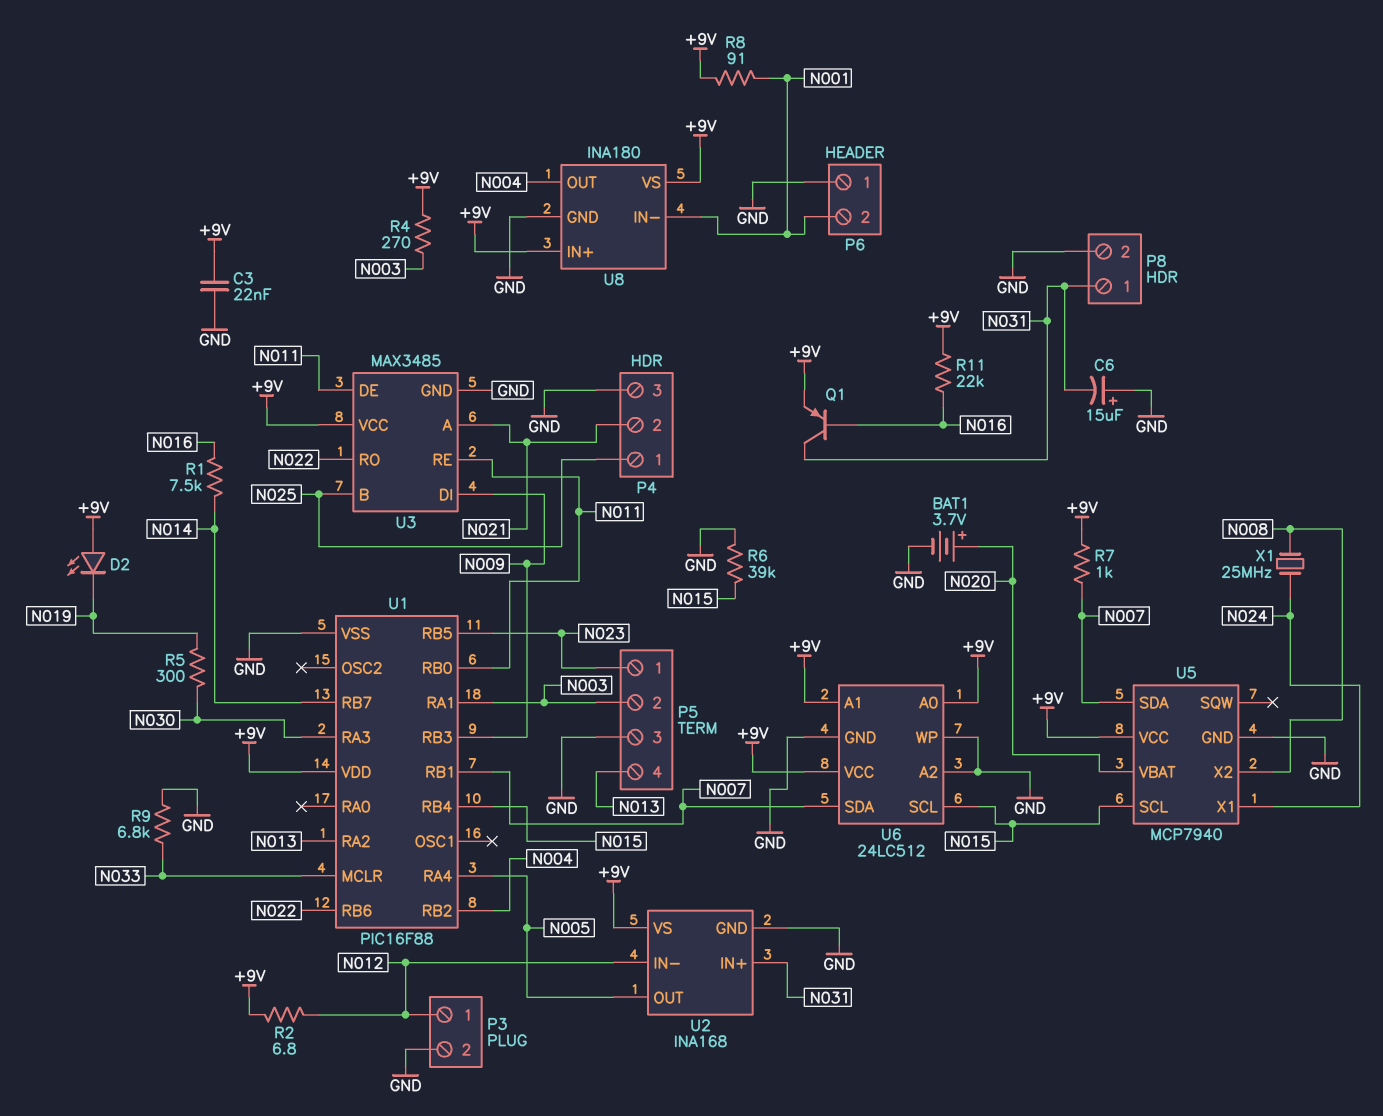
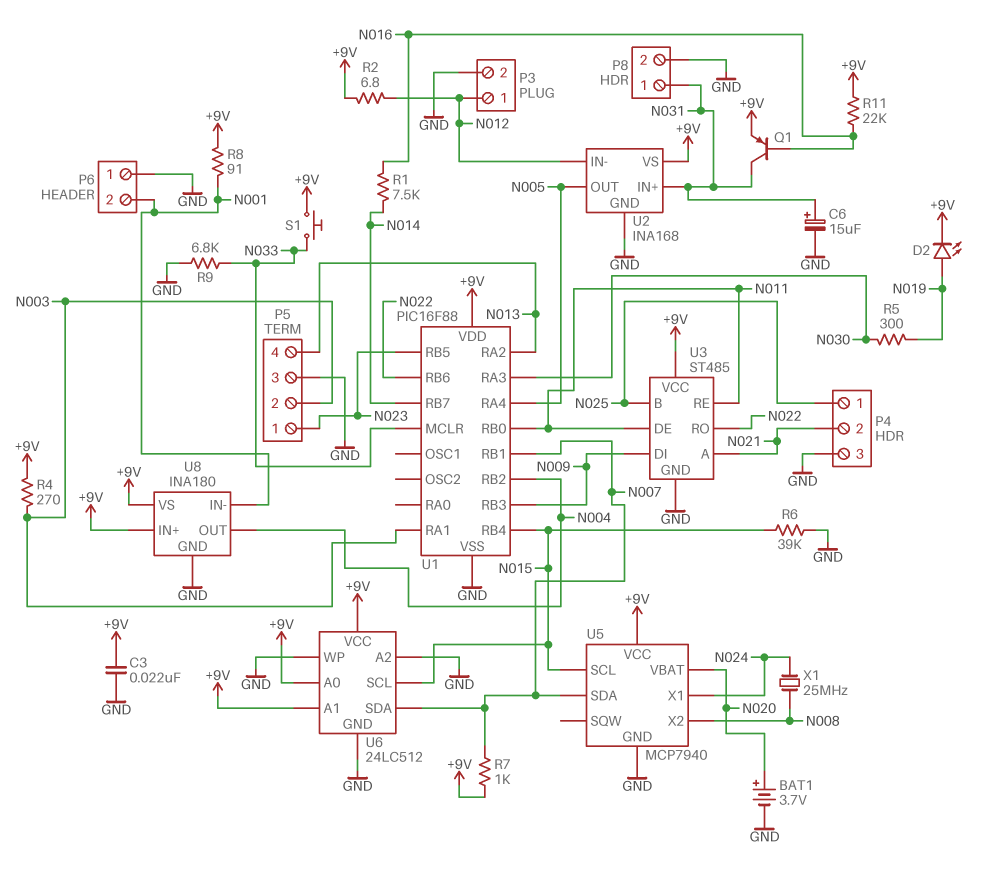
C6: 15uF (plus GND, minus N031) -> 15uF (plus N031, minus GND)
D2: LED (A +9V, K N019) -> LED (A N019, K +9V)
S1: none -> button (+9V, N033)
U3: MAX3485 -> ST485

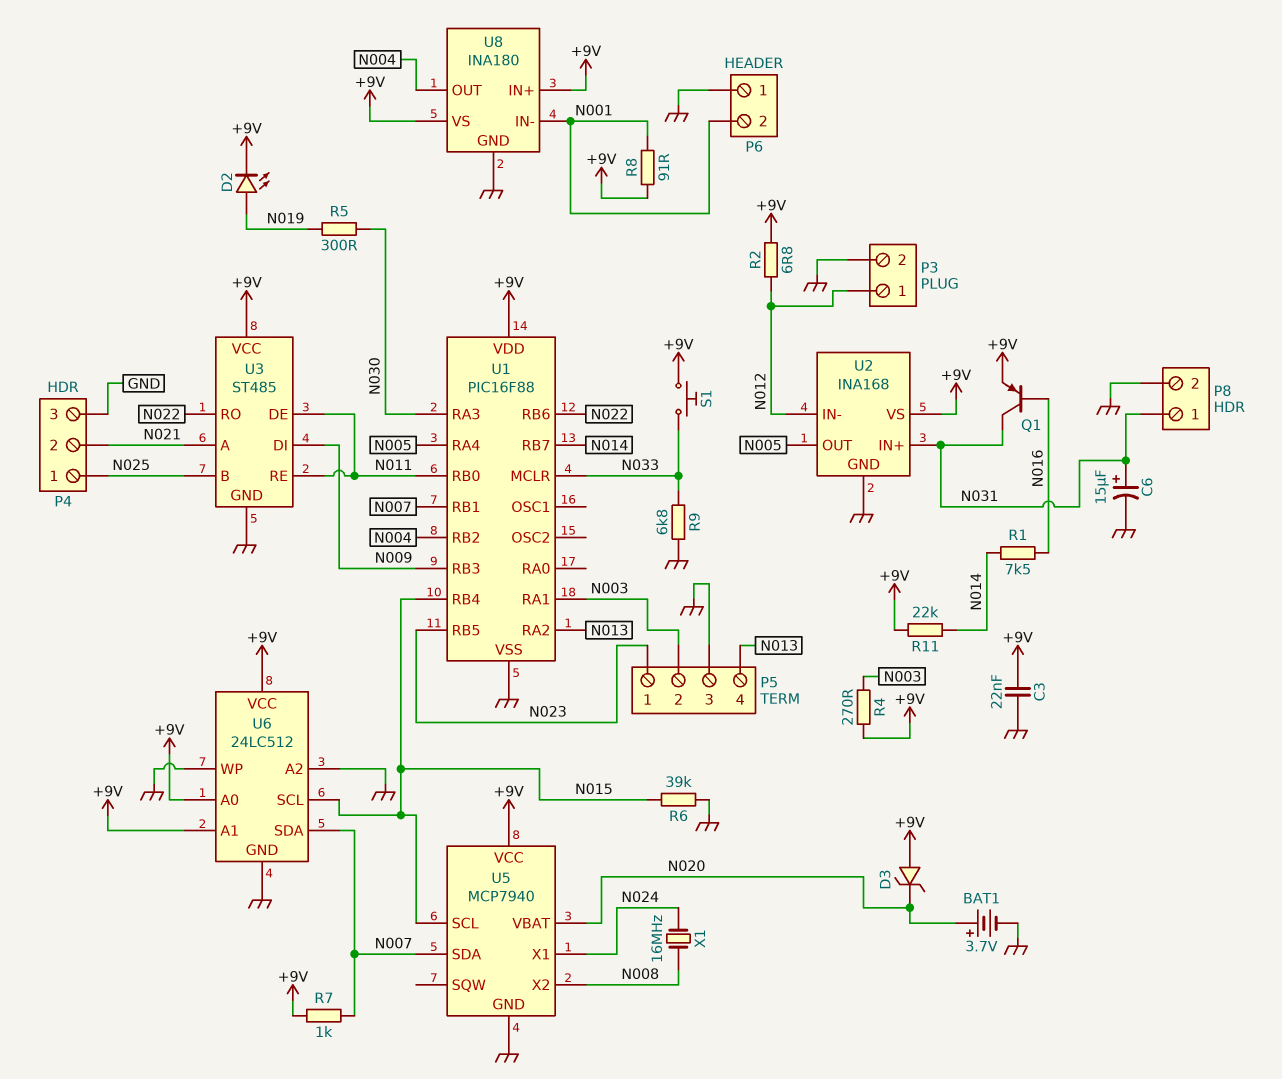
D3: none -> zener (A +9V, K N020)
R11: 22k (+9V, N016) -> 22k (+9V, N014)
X1: 25MHz (N008, N024) -> 16MHz (N008, N024)

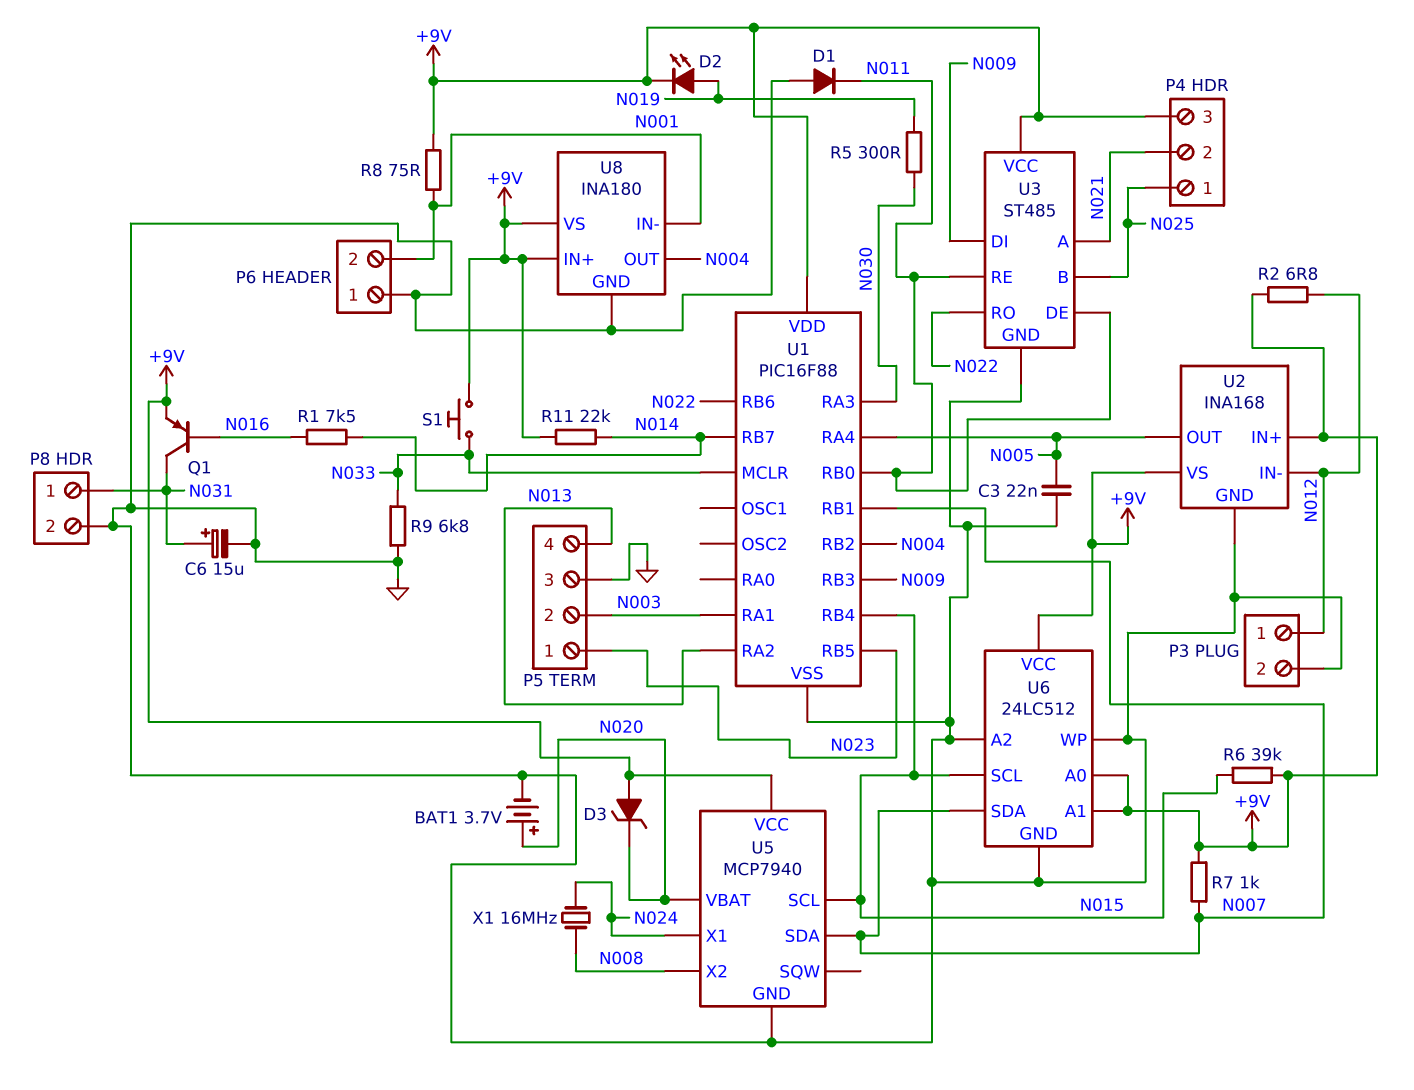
C3: 22nF (+9V, GND) -> 22nF (GND, N005)
D1: none -> diode (A GND, K N011)
P4 pin 3: GND -> +9V
R4: 270 (+9V, N003) -> none
R6: 39k (GND, N015) -> 39k (+9V, N015)
R8: 91 (+9V, N001) -> 75 (+9V, N001)
U2 pin IN+: N031 -> +9V

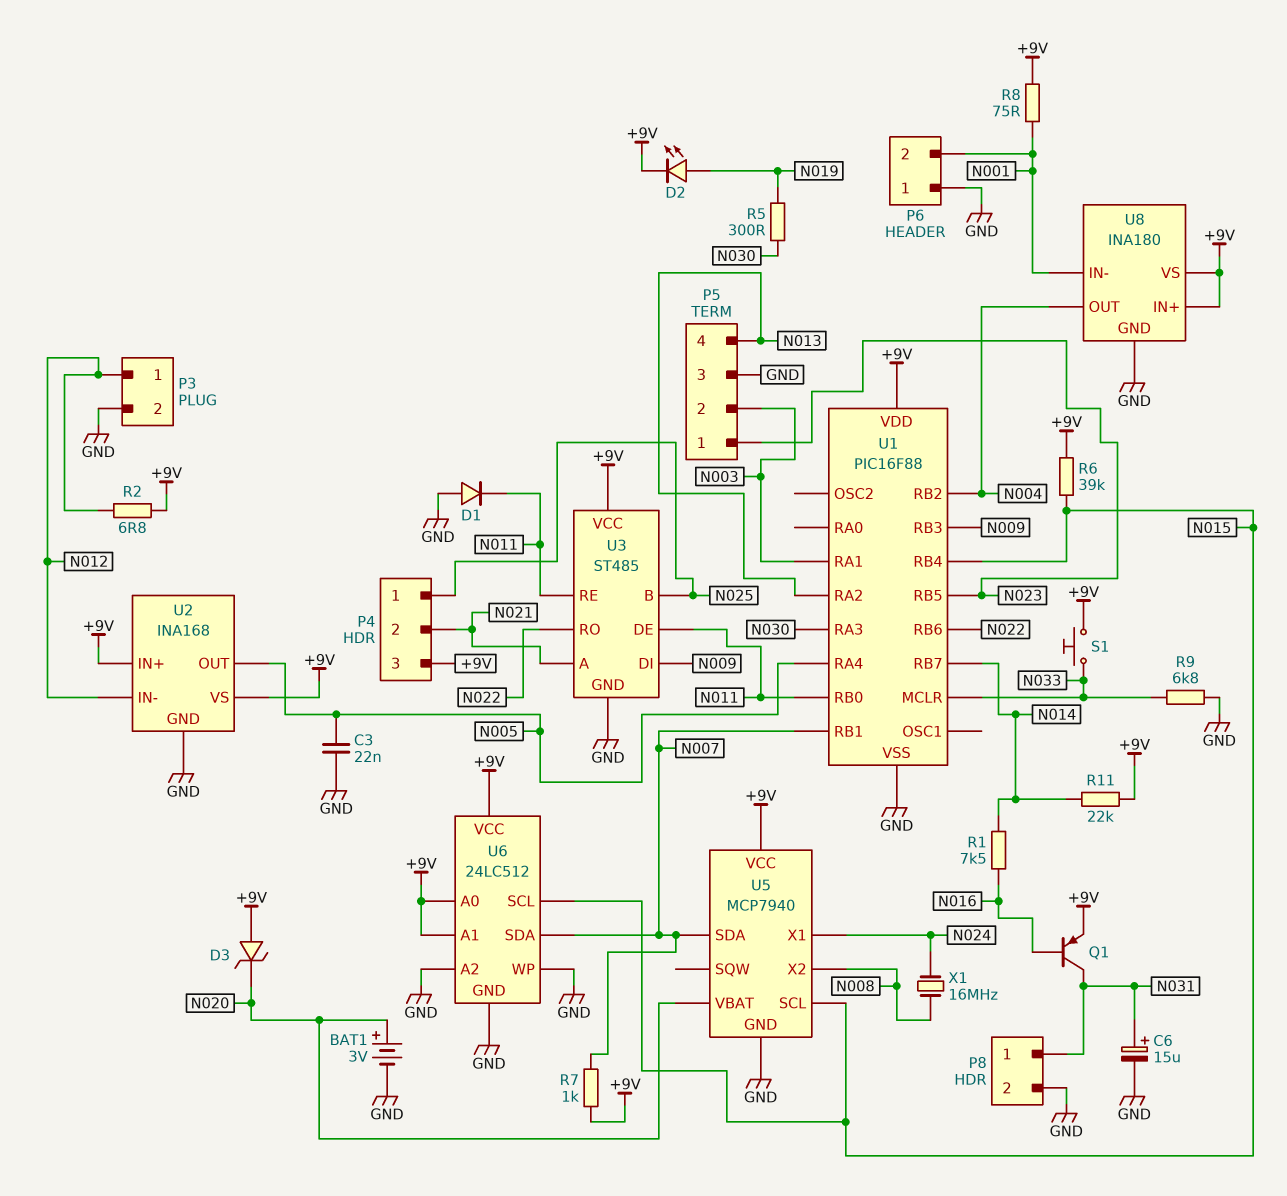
BAT1: 3.7V (plus N020, minus GND) -> 3V (plus N020, minus GND)

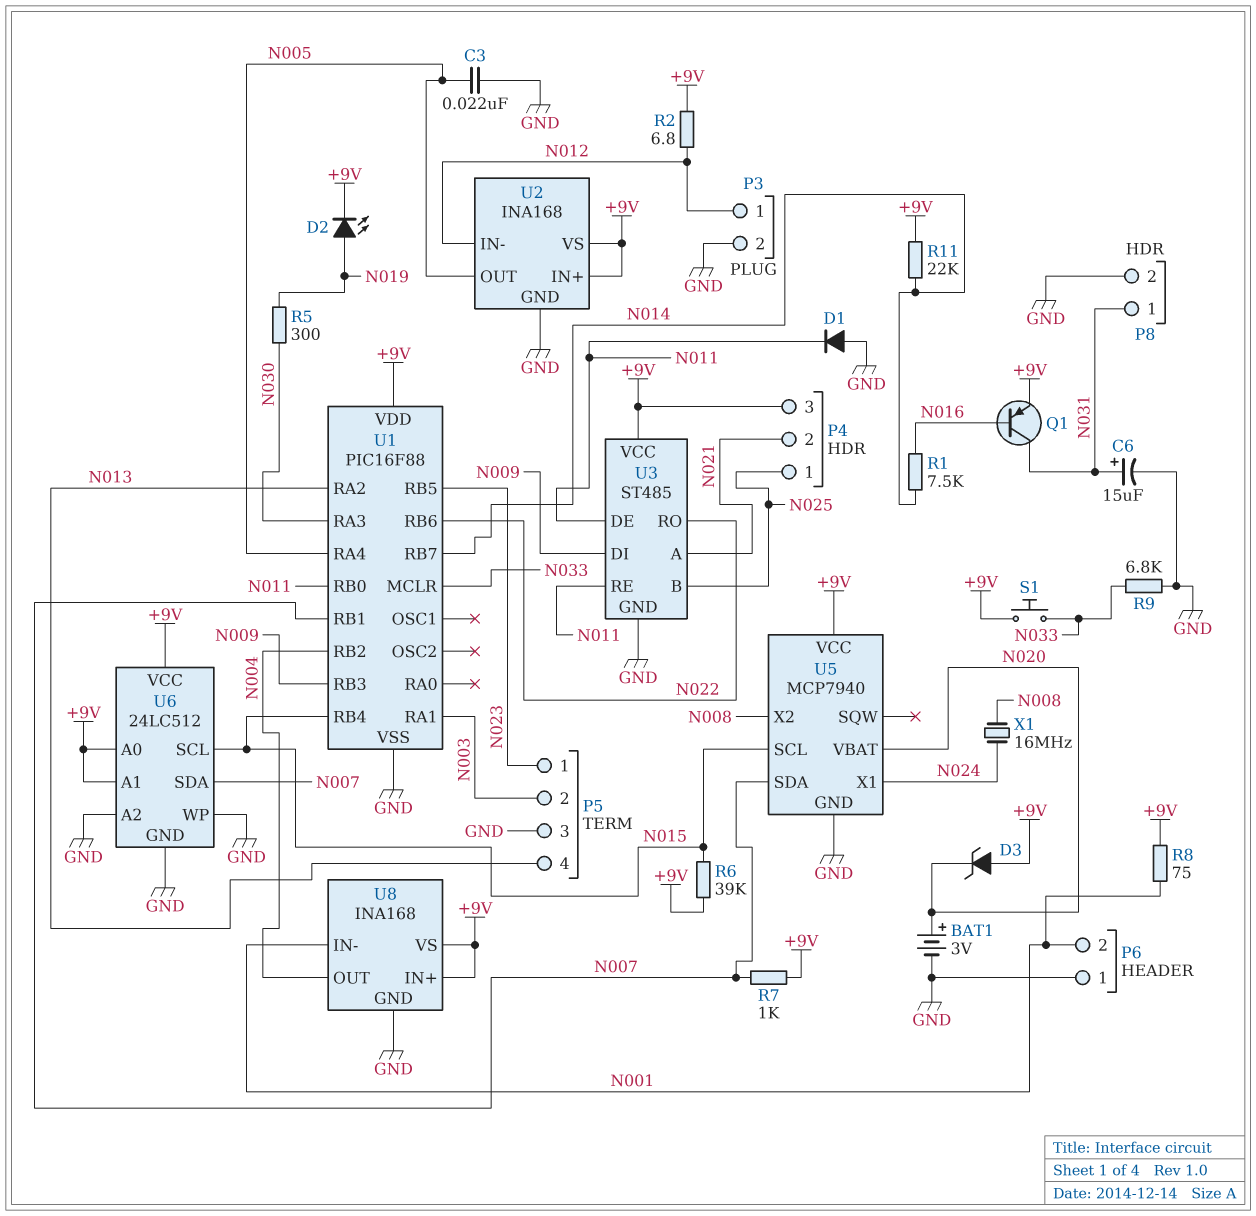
U8: INA180 -> INA168

